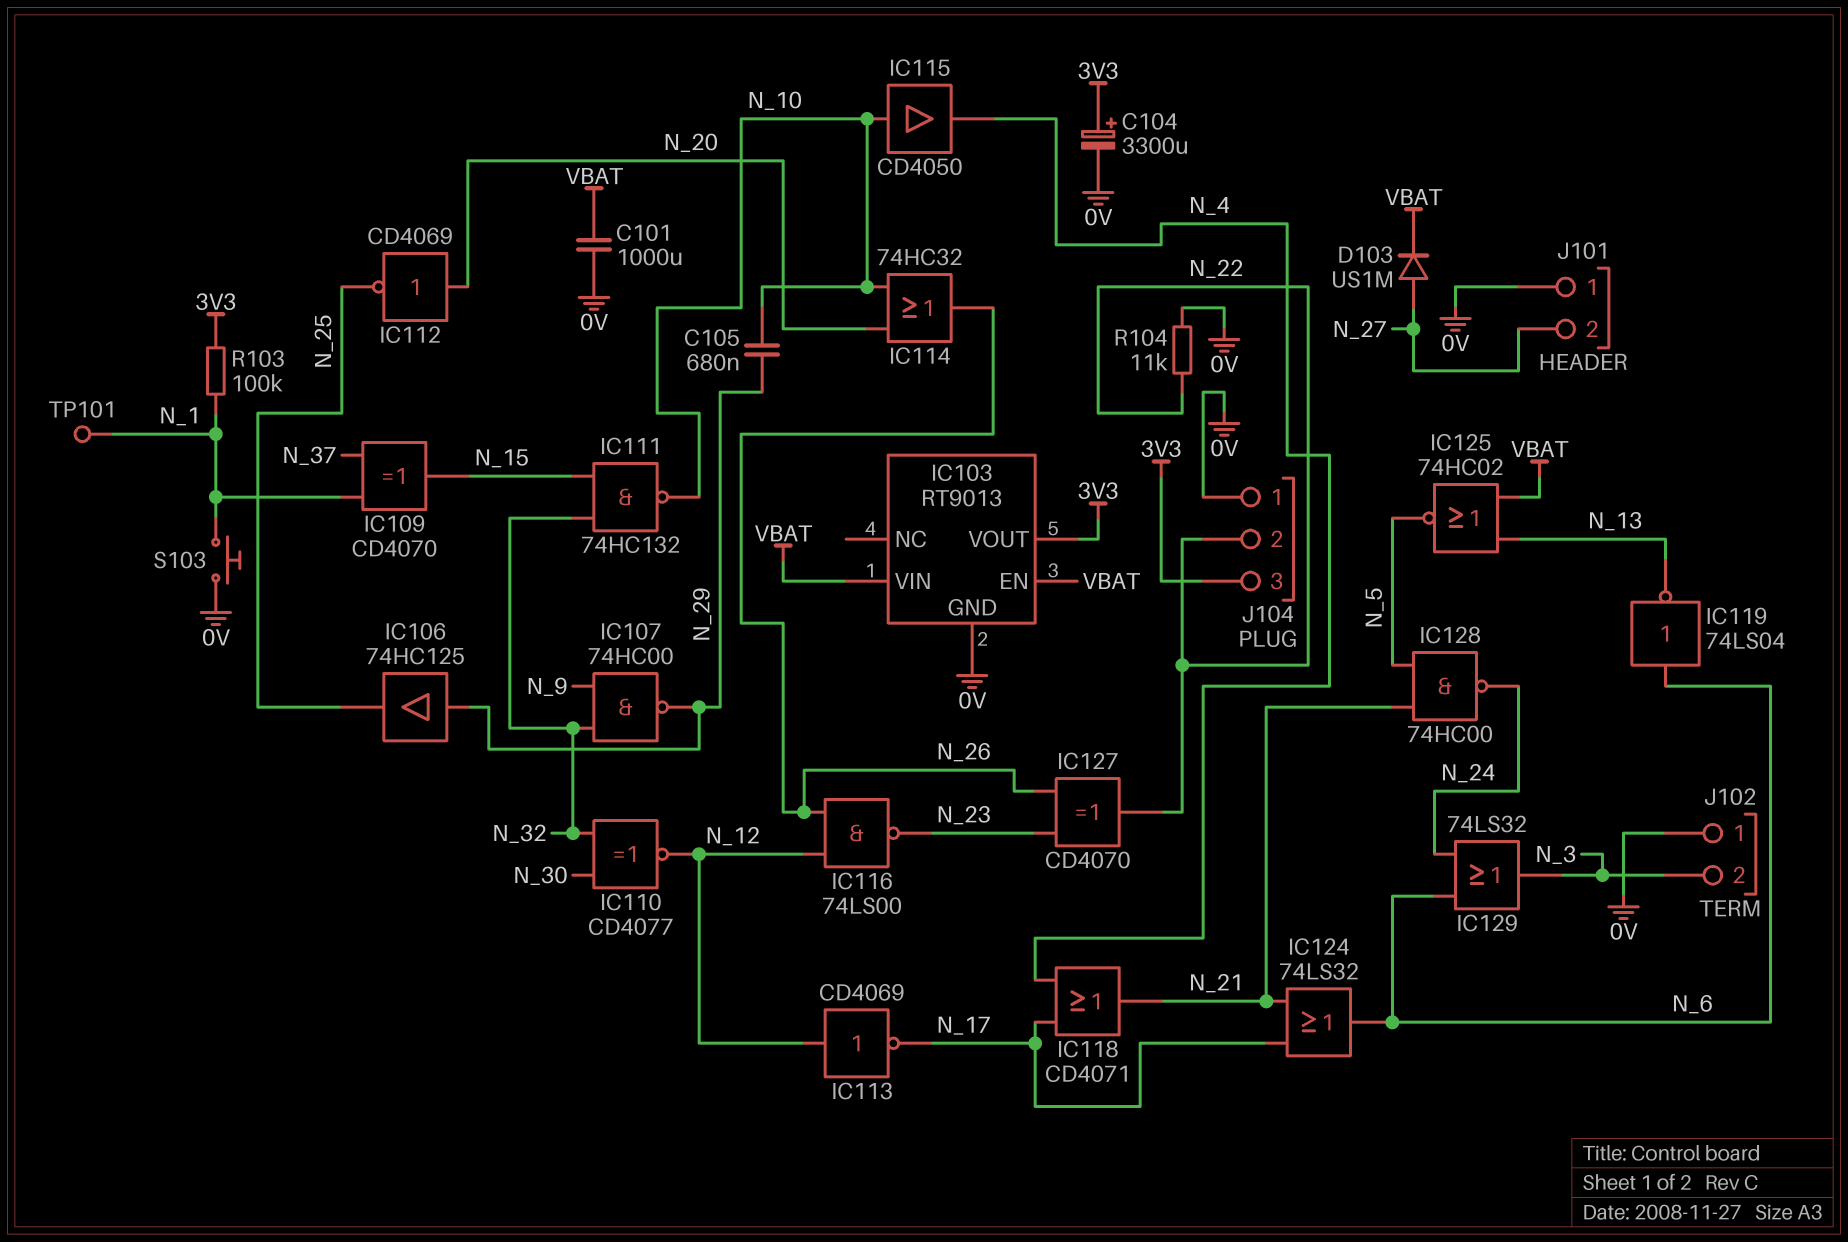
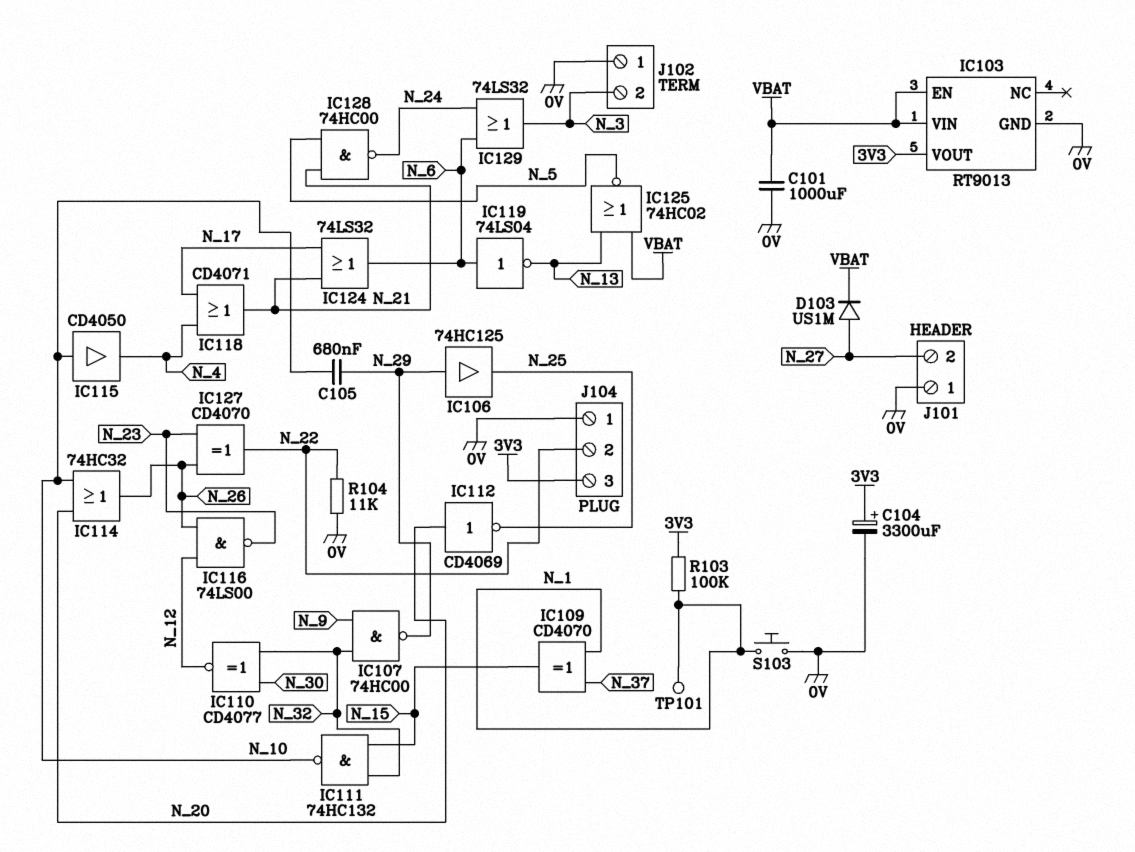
IC113: NOT CD4069 (in N_12, out N_17) -> none

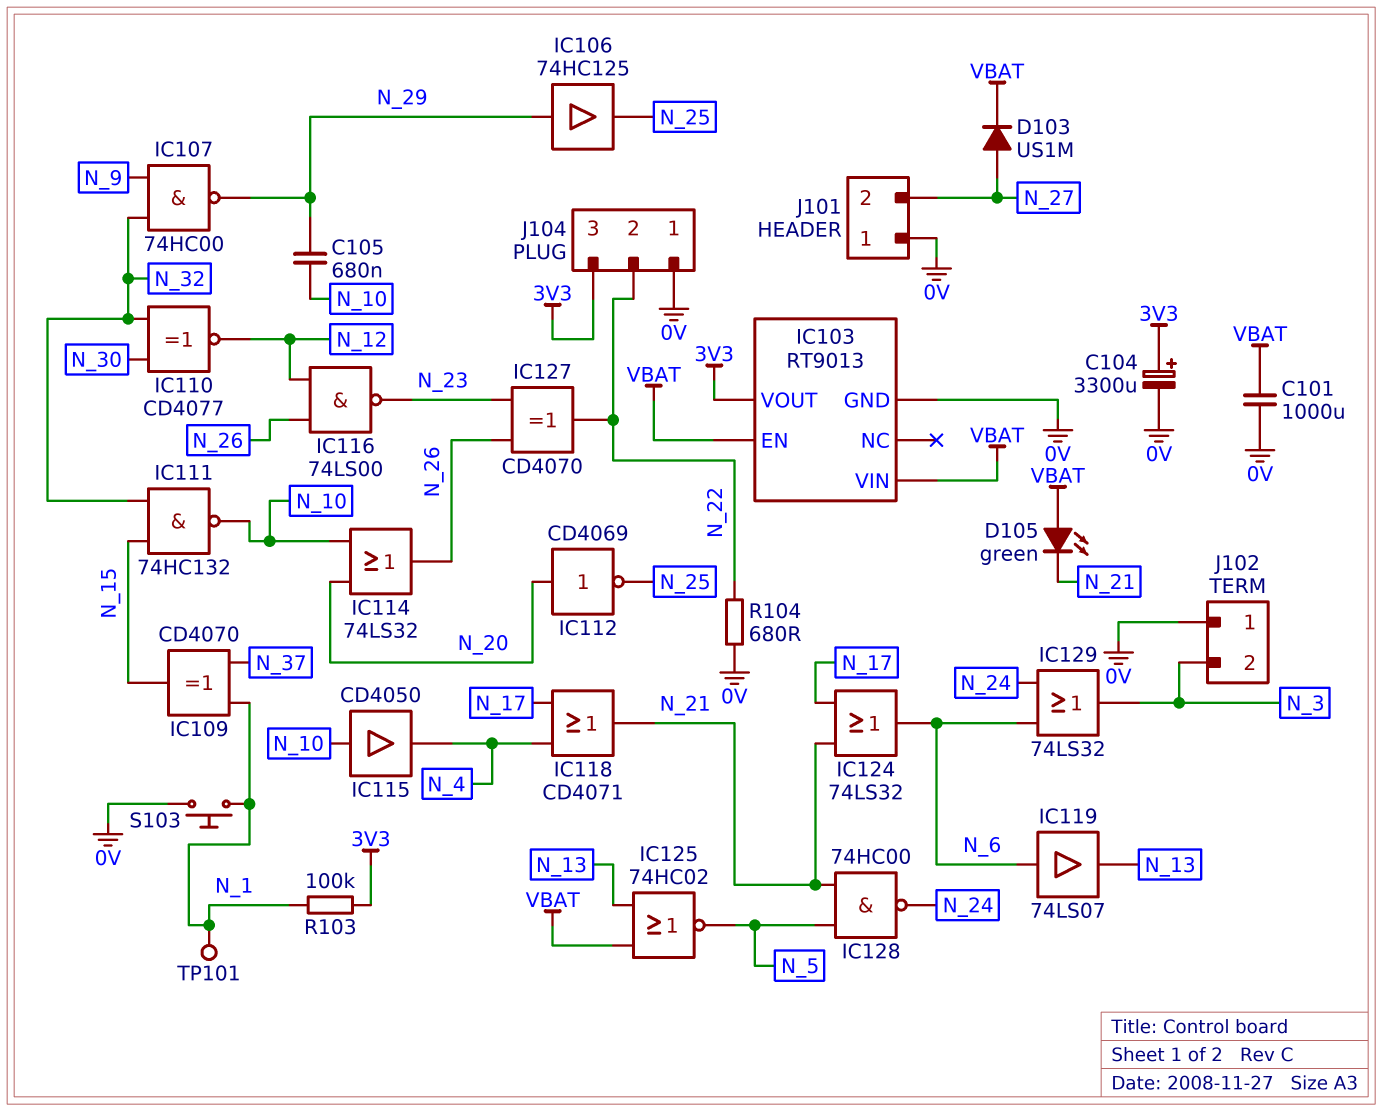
D105: none -> LED green (A VBAT, K N_21)
IC114: OR 74HC32 (in N_10, in N_20, out N_26) -> OR 74LS32 (in N_10, in N_20, out N_26)
IC119: NOT 74LS04 (in N_6, out N_13) -> buffer 74LS07 (in N_6, out N_13)
R104: 11k (0V, N_22) -> 680 (0V, N_22)

